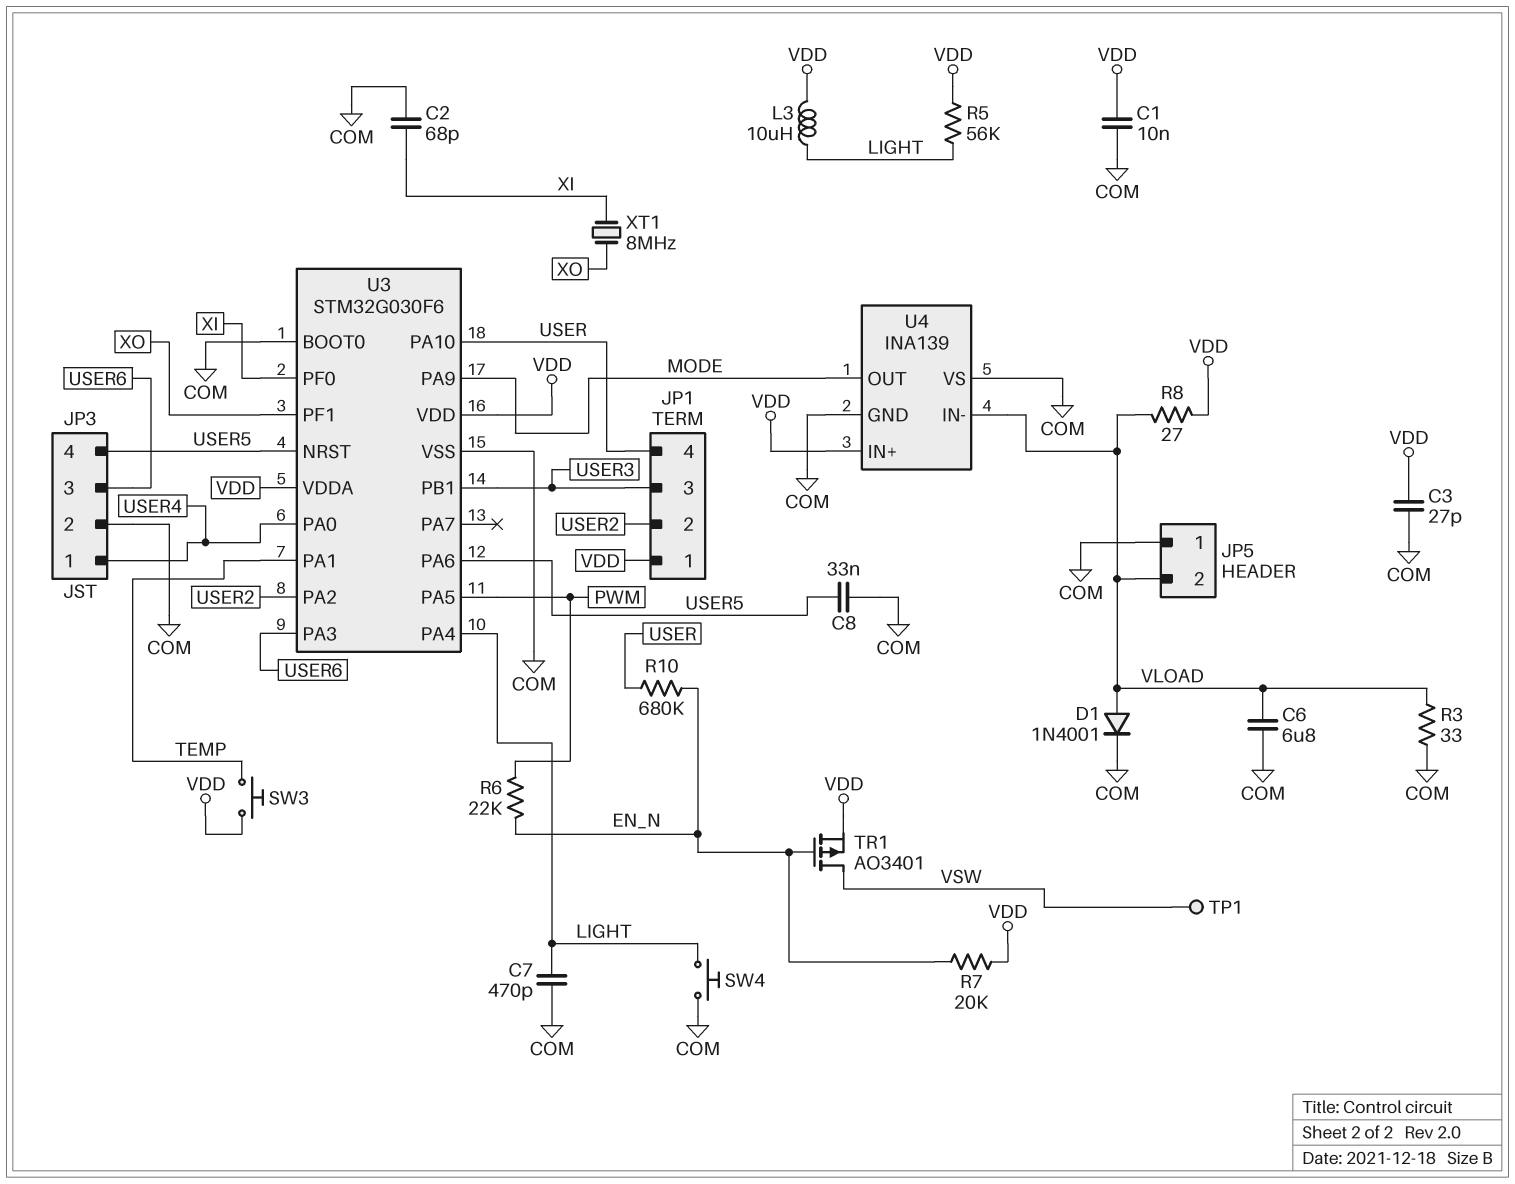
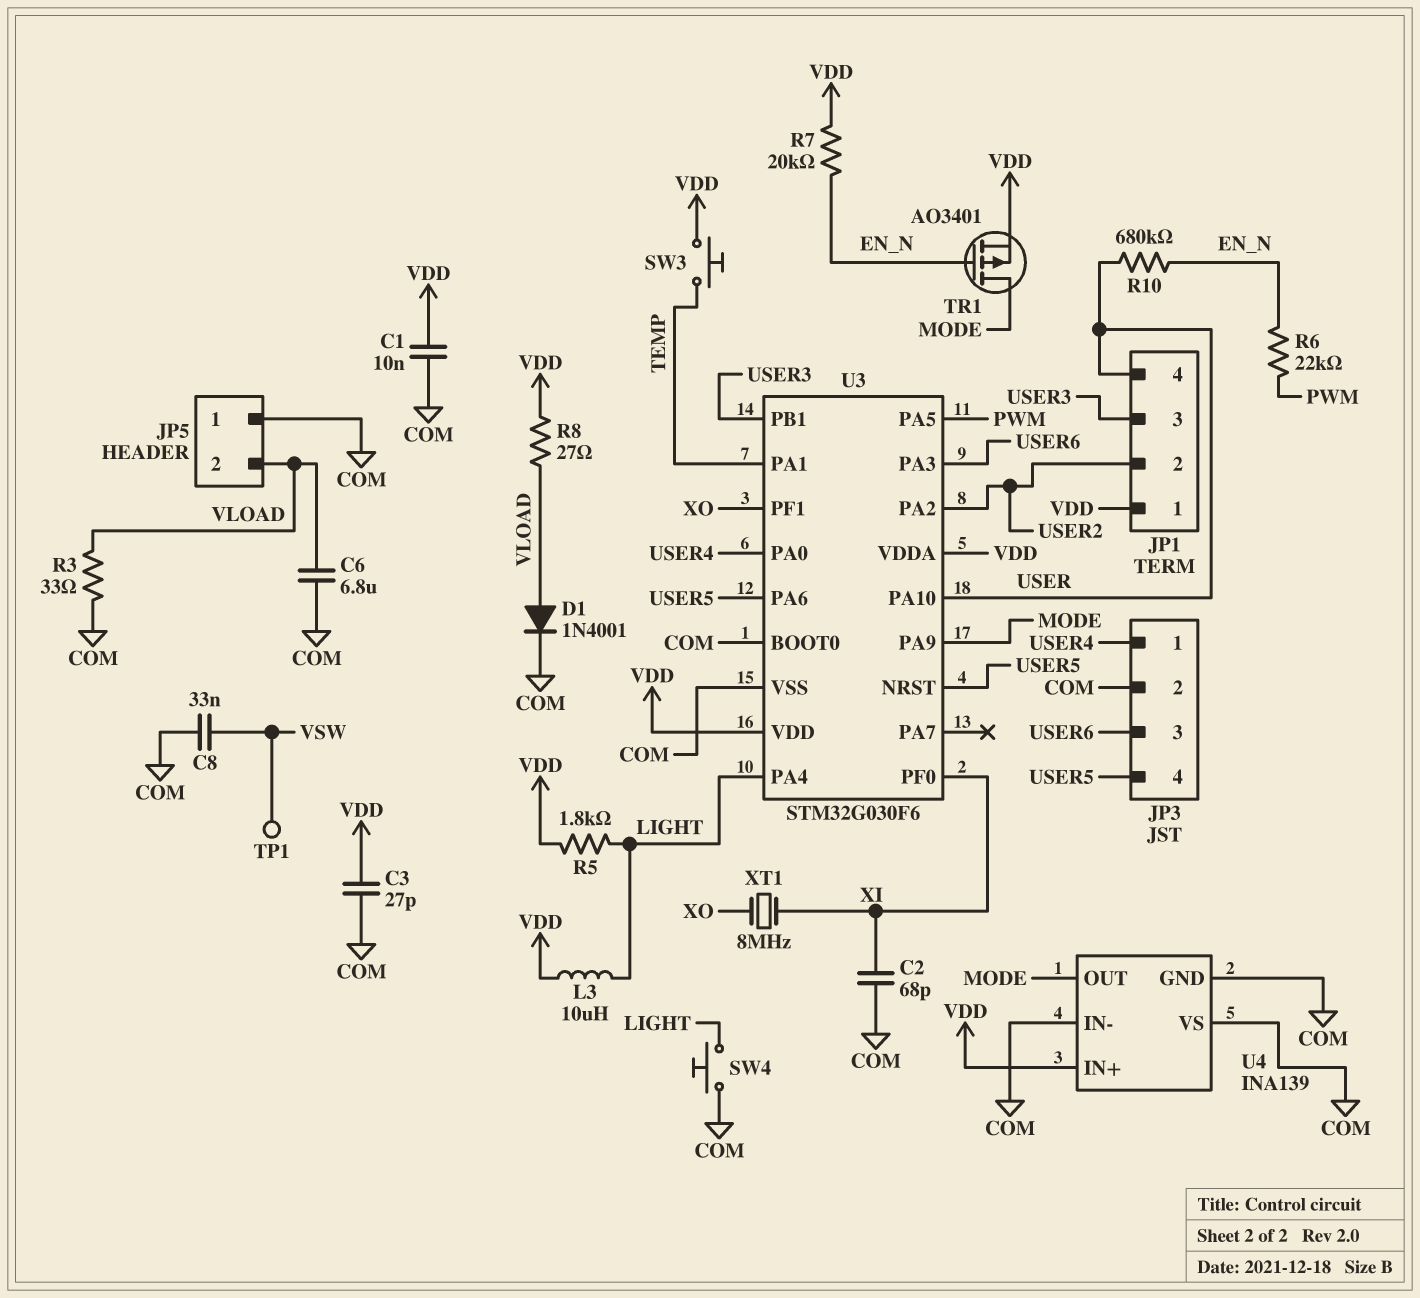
C7: 470pF (COM, LIGHT) -> none
C8: 33nF (COM, USER5) -> 33nF (COM, VSW)
R5: 56k (LIGHT, VDD) -> 1.8k (LIGHT, VDD)
TR1: PMOS AO3401 (G EN_N, D VSW, S VDD) -> PMOS AO3401 (G EN_N, D MODE, S VDD)
U4 pin IN-: VLOAD -> COM

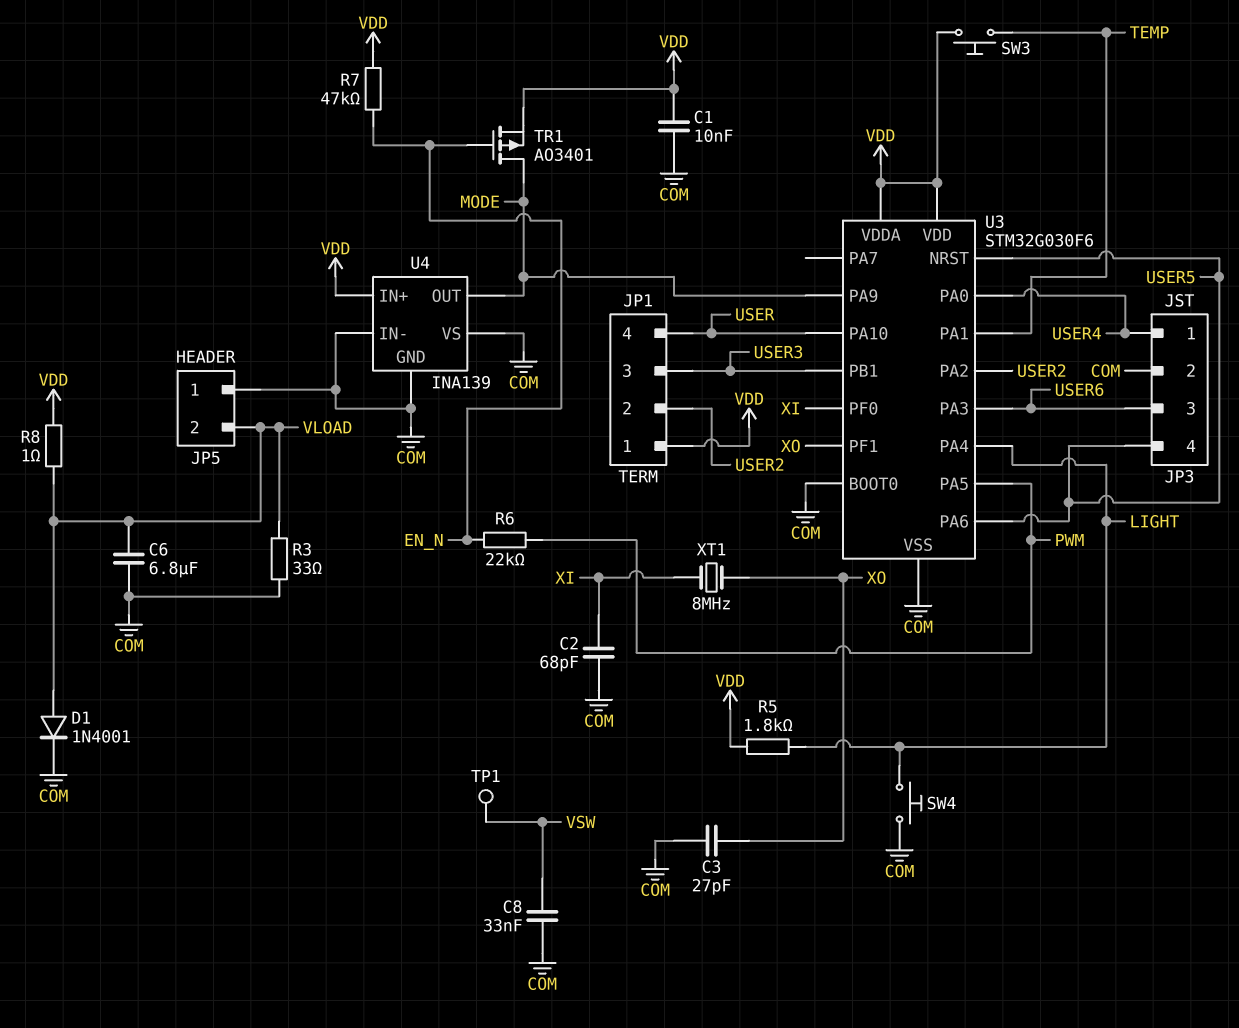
C3: 27pF (COM, VDD) -> 27pF (COM, XO)
L3: 10uH (LIGHT, VDD) -> none
R7: 20k (EN_N, VDD) -> 47k (EN_N, VDD)
R8: 27 (VDD, VLOAD) -> 1 (VDD, VLOAD)
R10: 680k (EN_N, USER) -> none

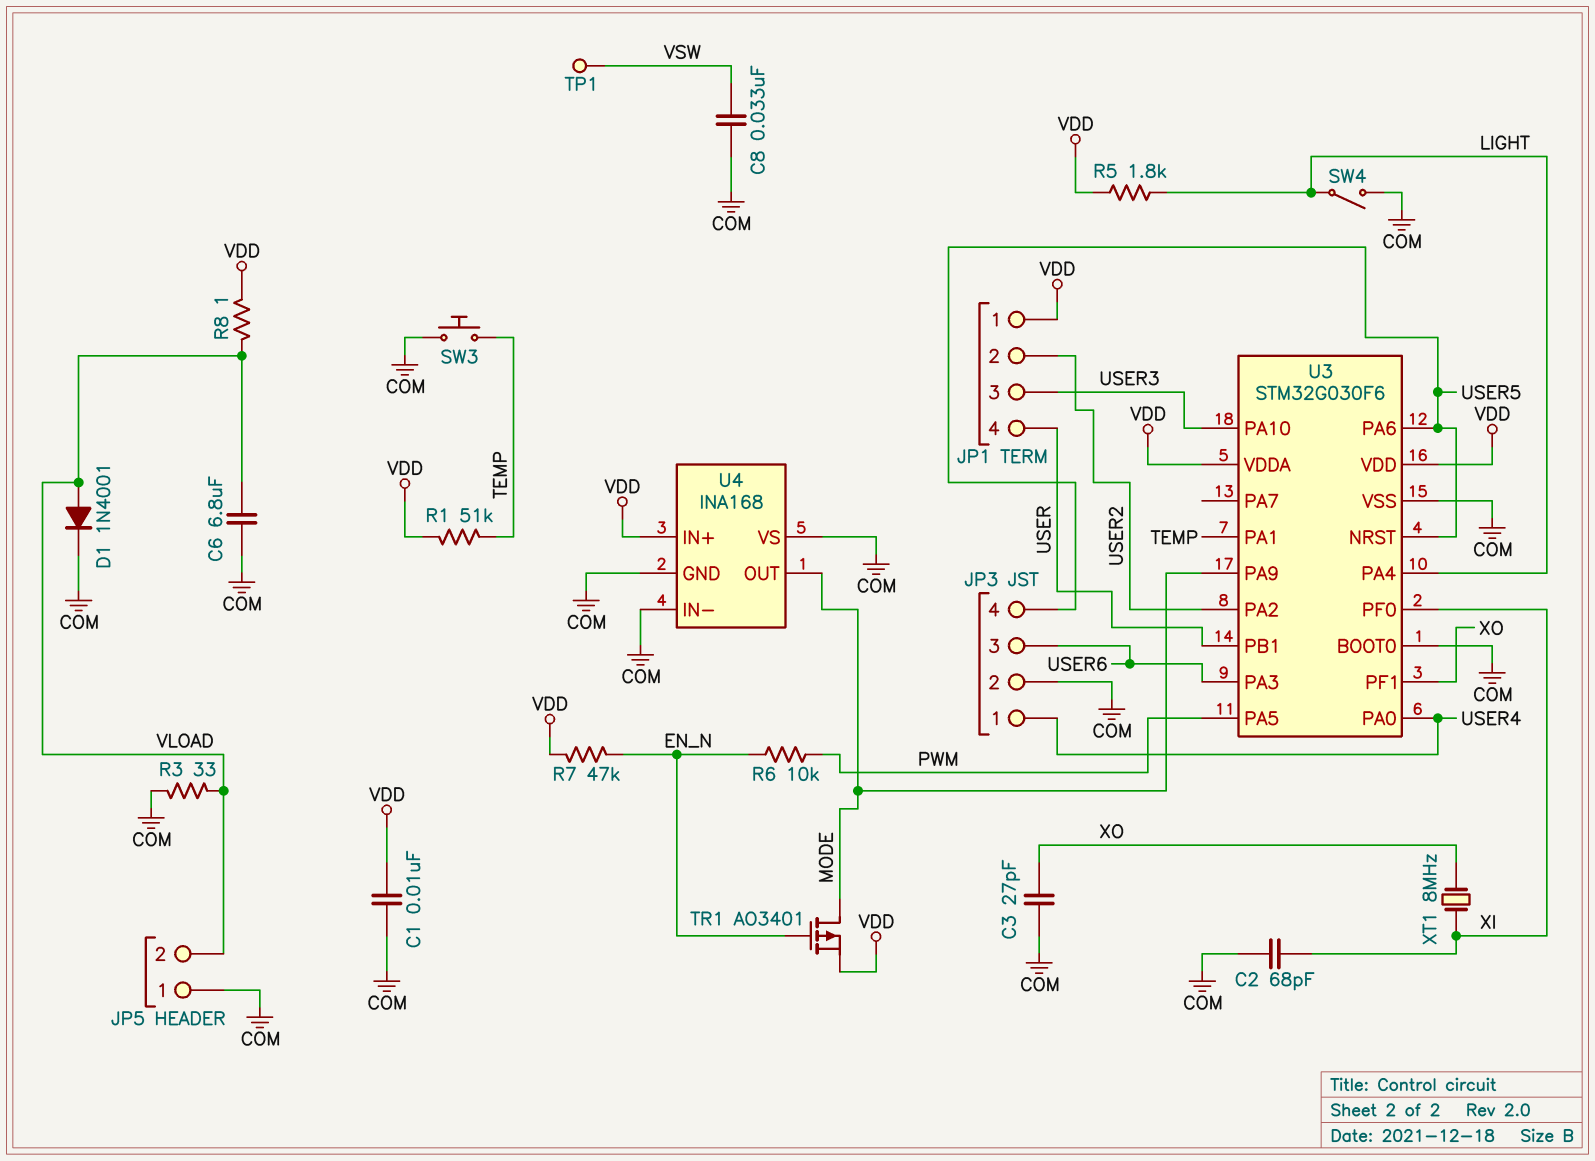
R1: none -> 51k (TEMP, VDD)
R6: 22k (EN_N, PWM) -> 10k (EN_N, PWM)
SW3: button (TEMP, VDD) -> button (COM, TEMP)
SW4: button (COM, LIGHT) -> switch (COM, LIGHT)
U3 pin PA10: USER -> USER3
U3 pin PB1: USER3 -> USER
U4: INA139 -> INA168

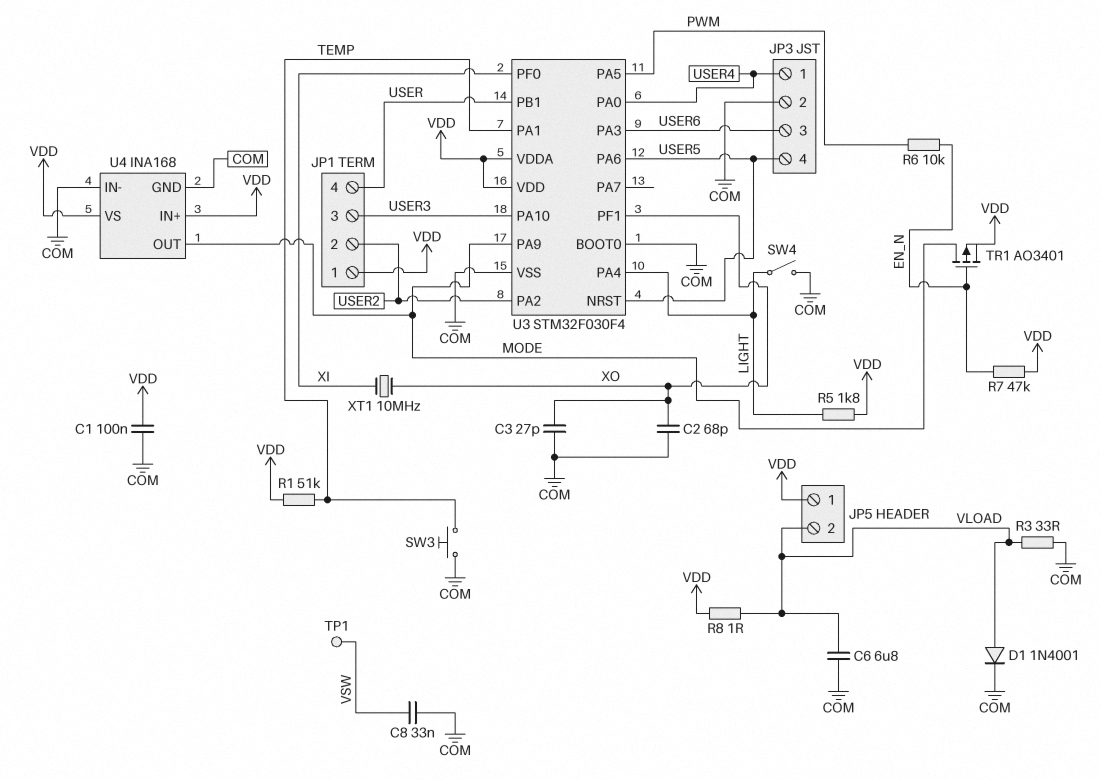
C1: 10nF (COM, VDD) -> 100nF (COM, VDD)
C2: 68pF (COM, XI) -> 68pF (COM, XO)
JP5 pin 1: COM -> VDD
U3: STM32G030F6 -> STM32F030F4
U4 pin VS: COM -> VDD
XT1: 8MHz (XI, XO) -> 10MHz (XI, XO)

